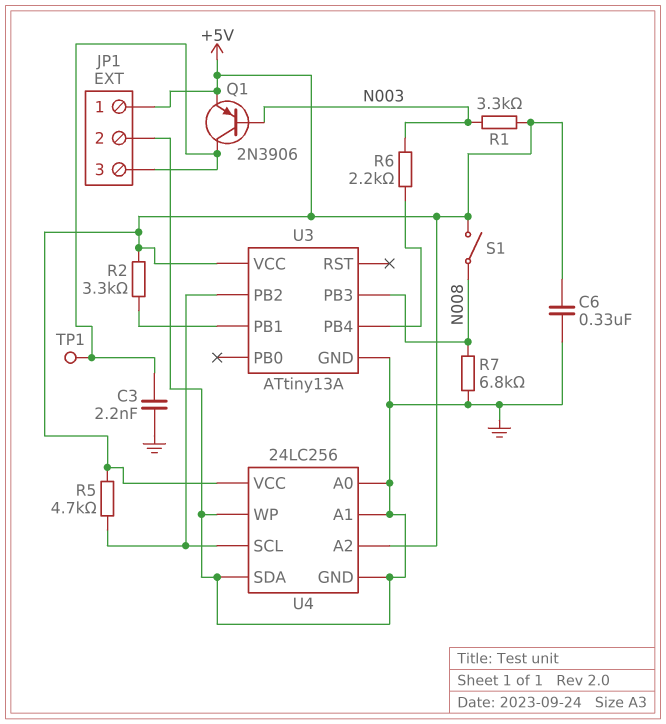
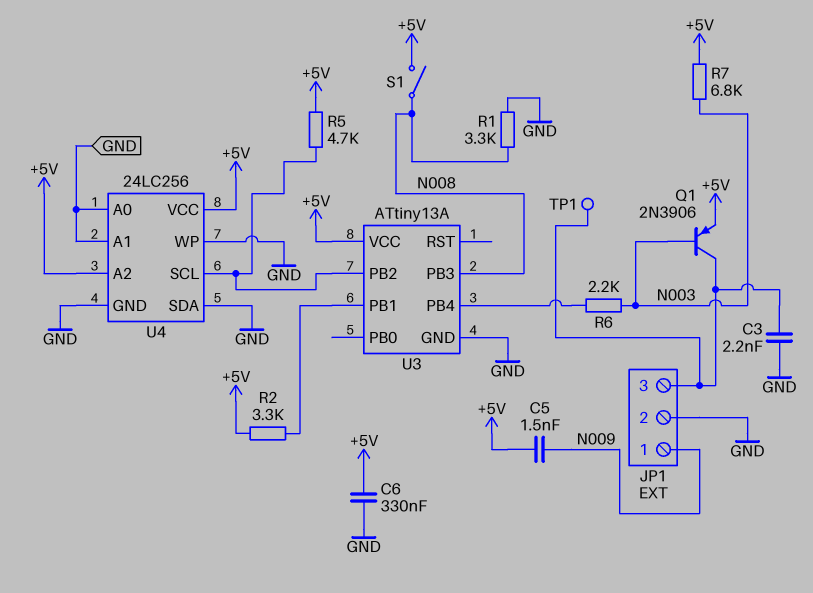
C5: none -> 1.5nF (+5V, N009)
JP1 pin 1: +5V -> N009
R1: 3.3k (+5V, N003) -> 3.3k (GND, N008)
R7: 6.8k (GND, N008) -> 6.8k (+5V, N003)

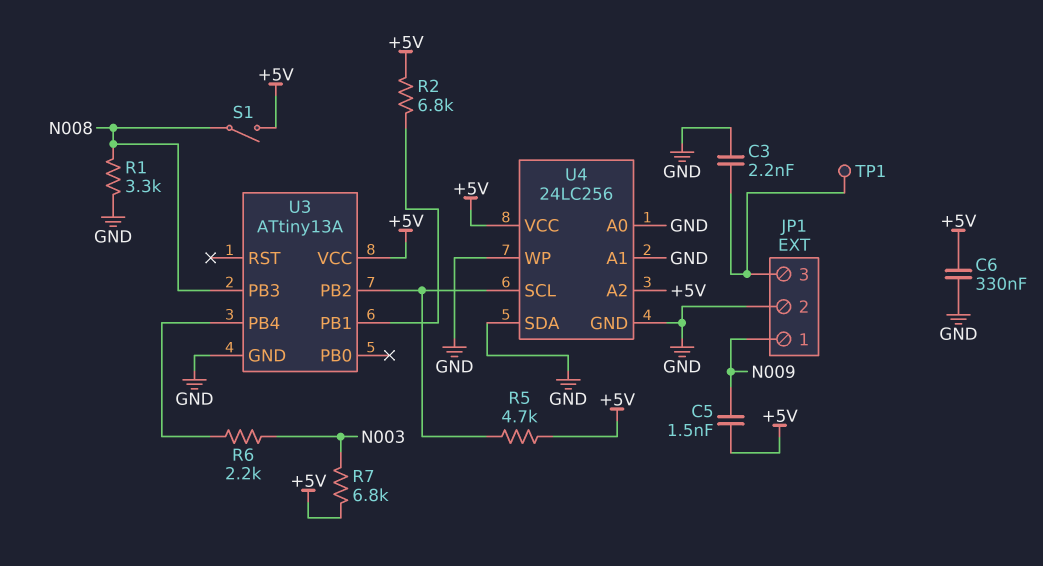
Q1: PNP 2N3906 (B N003, C JP1/3, E +5V) -> none
R2: 3.3k (+5V, U3/PB1) -> 6.8k (+5V, U3/PB1)

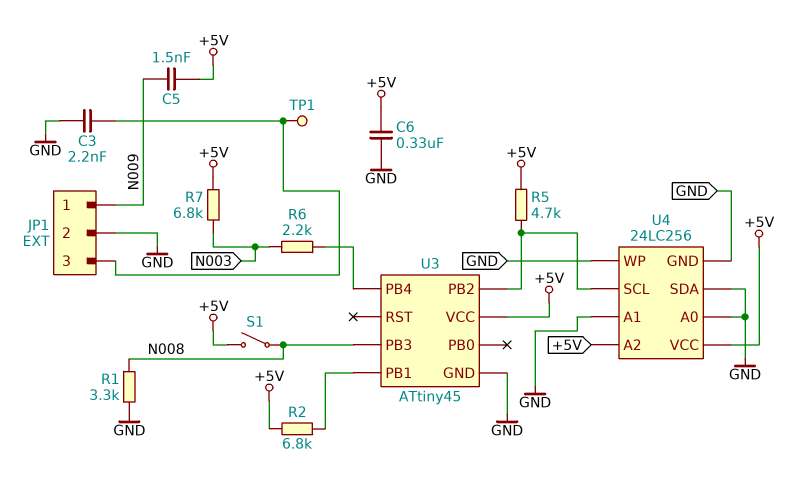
U3: ATtiny13A -> ATtiny45

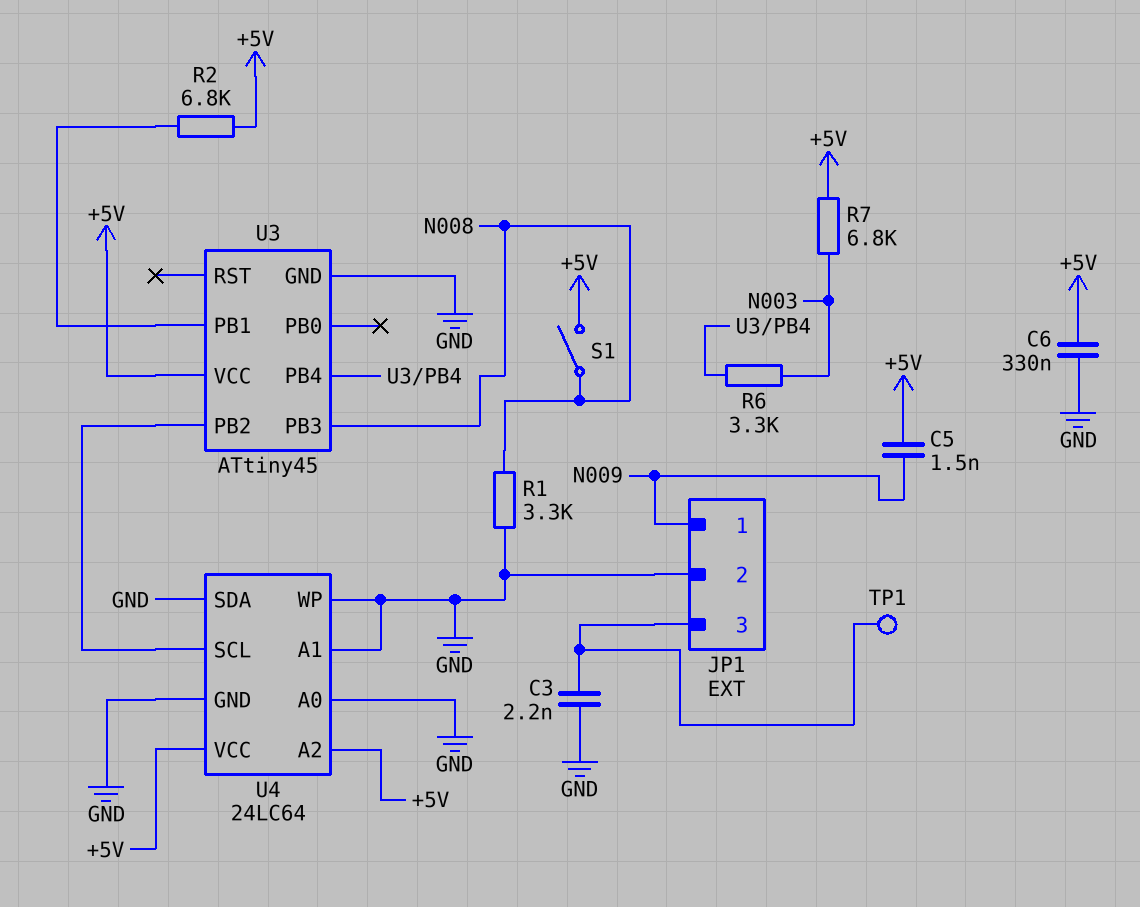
R5: 4.7k (+5V, U3/PB2) -> none
R6: 2.2k (N003, U3/PB4) -> 3.3k (N003, U3/PB4)
U4: 24LC256 -> 24LC64

